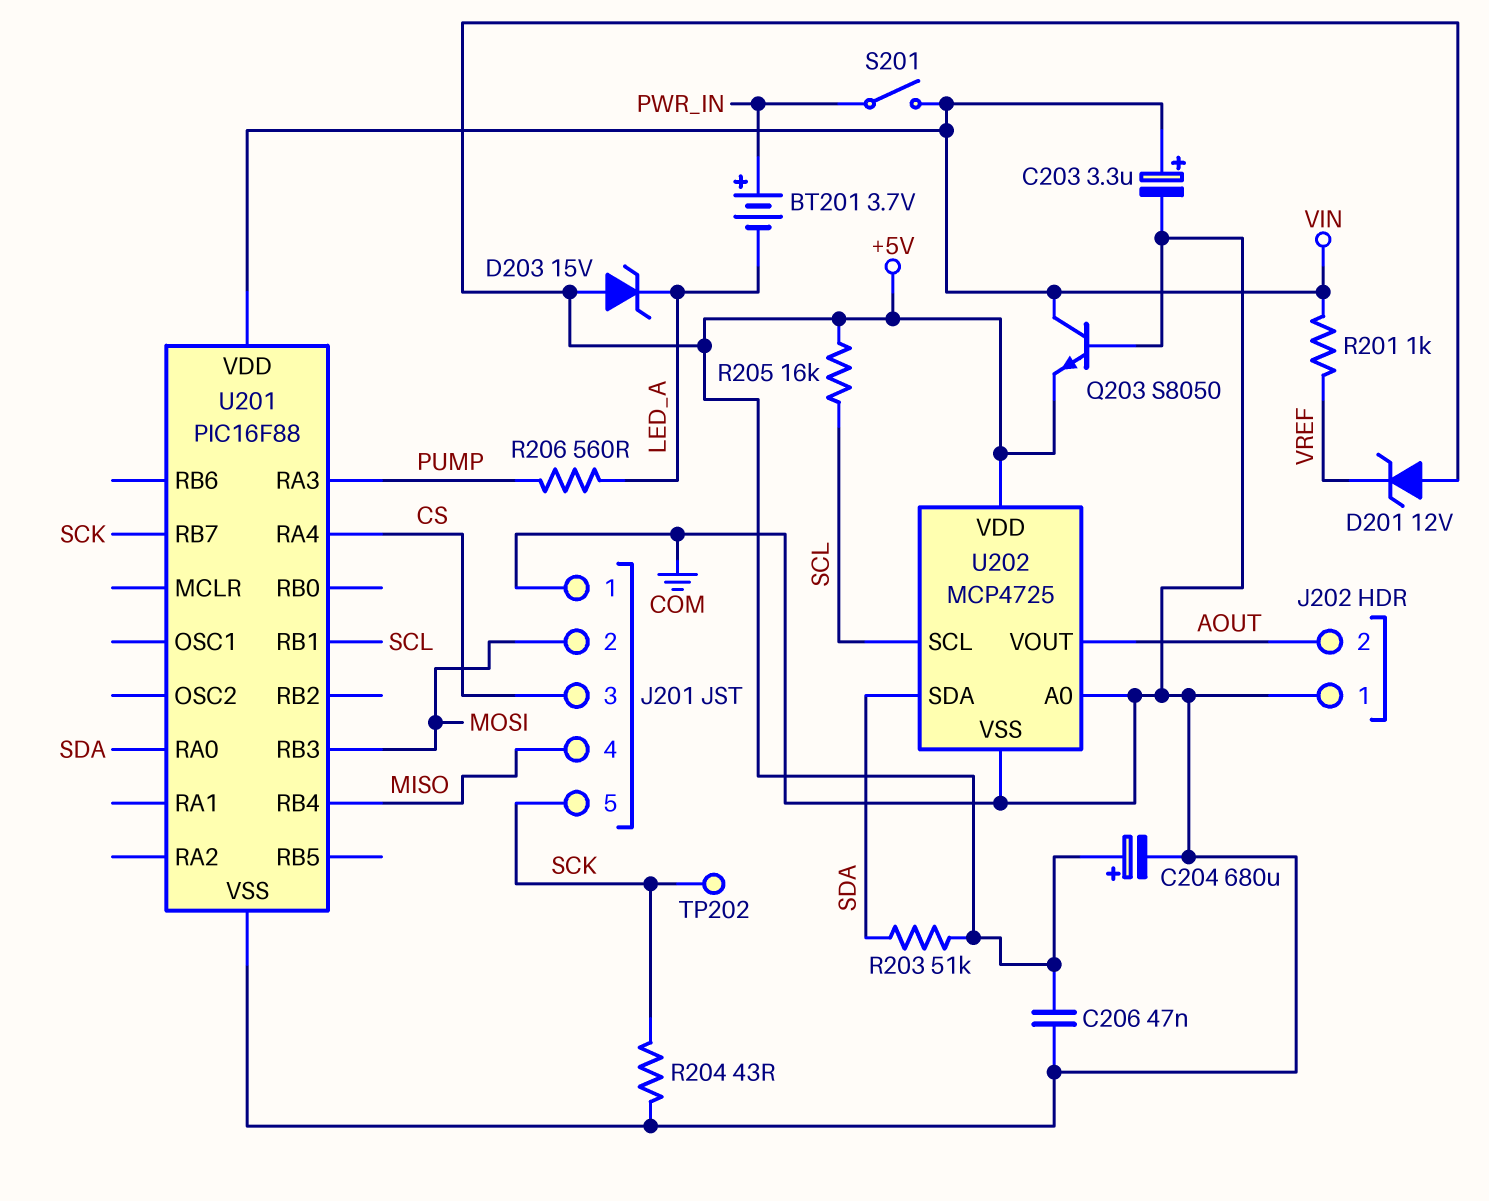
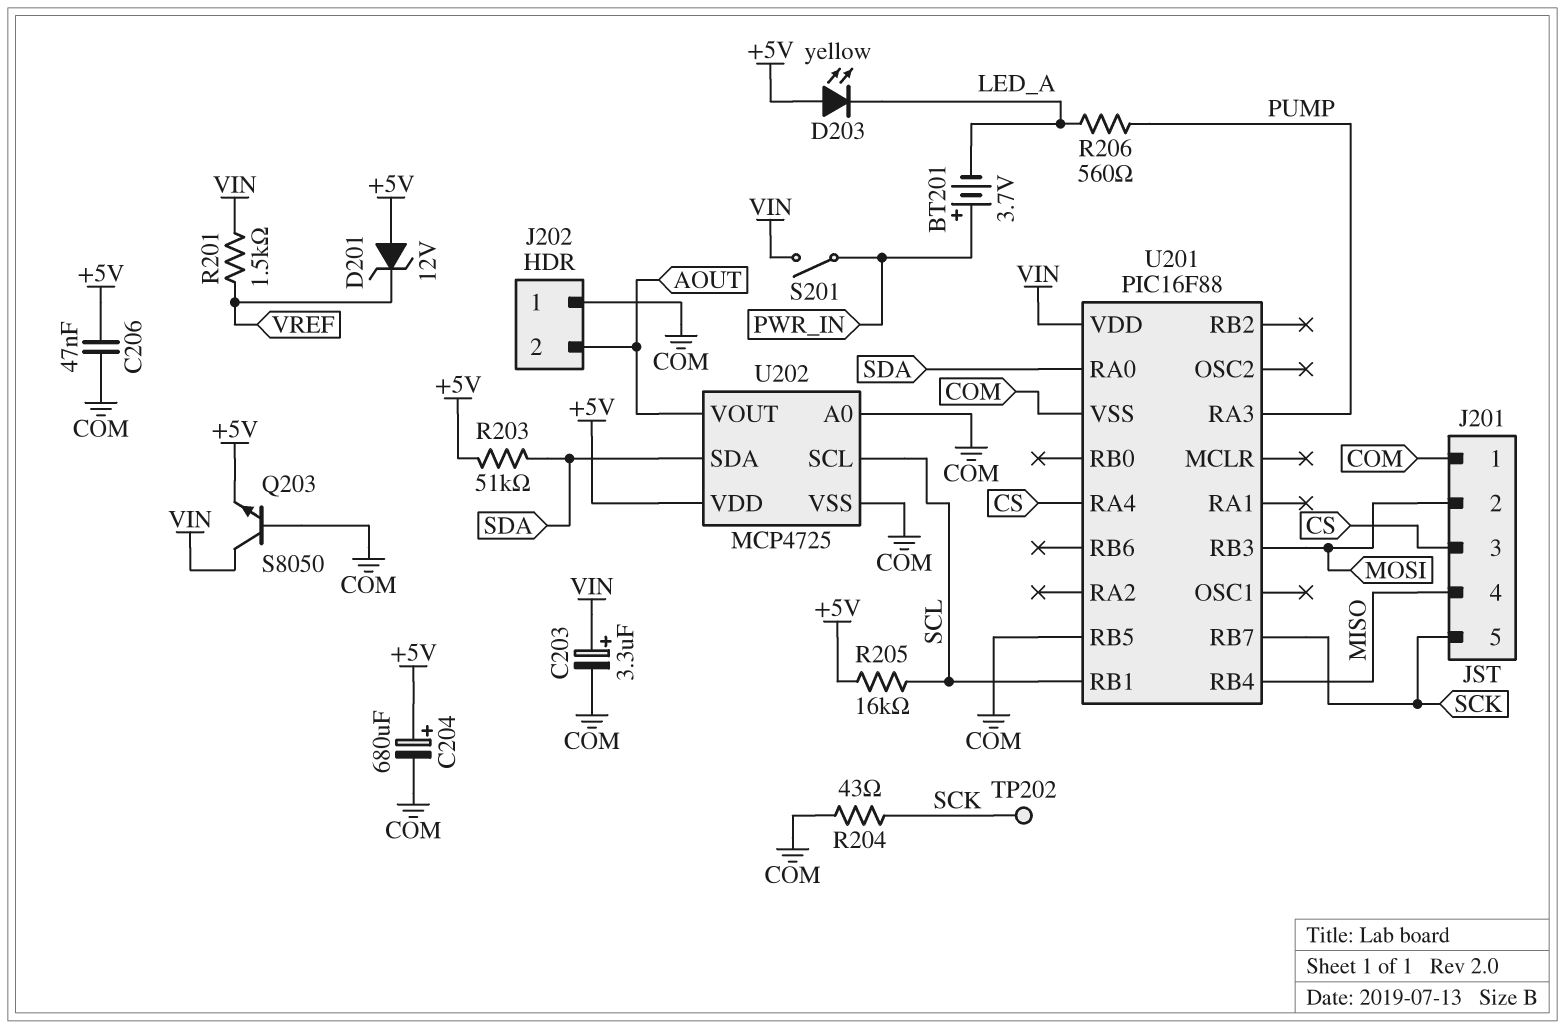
D203: zener 15V (A +5V, K LED_A) -> LED yellow (A +5V, K LED_A)
R201: 1k (VIN, VREF) -> 1.5k (VIN, VREF)
U201 pin RB5: none -> COM

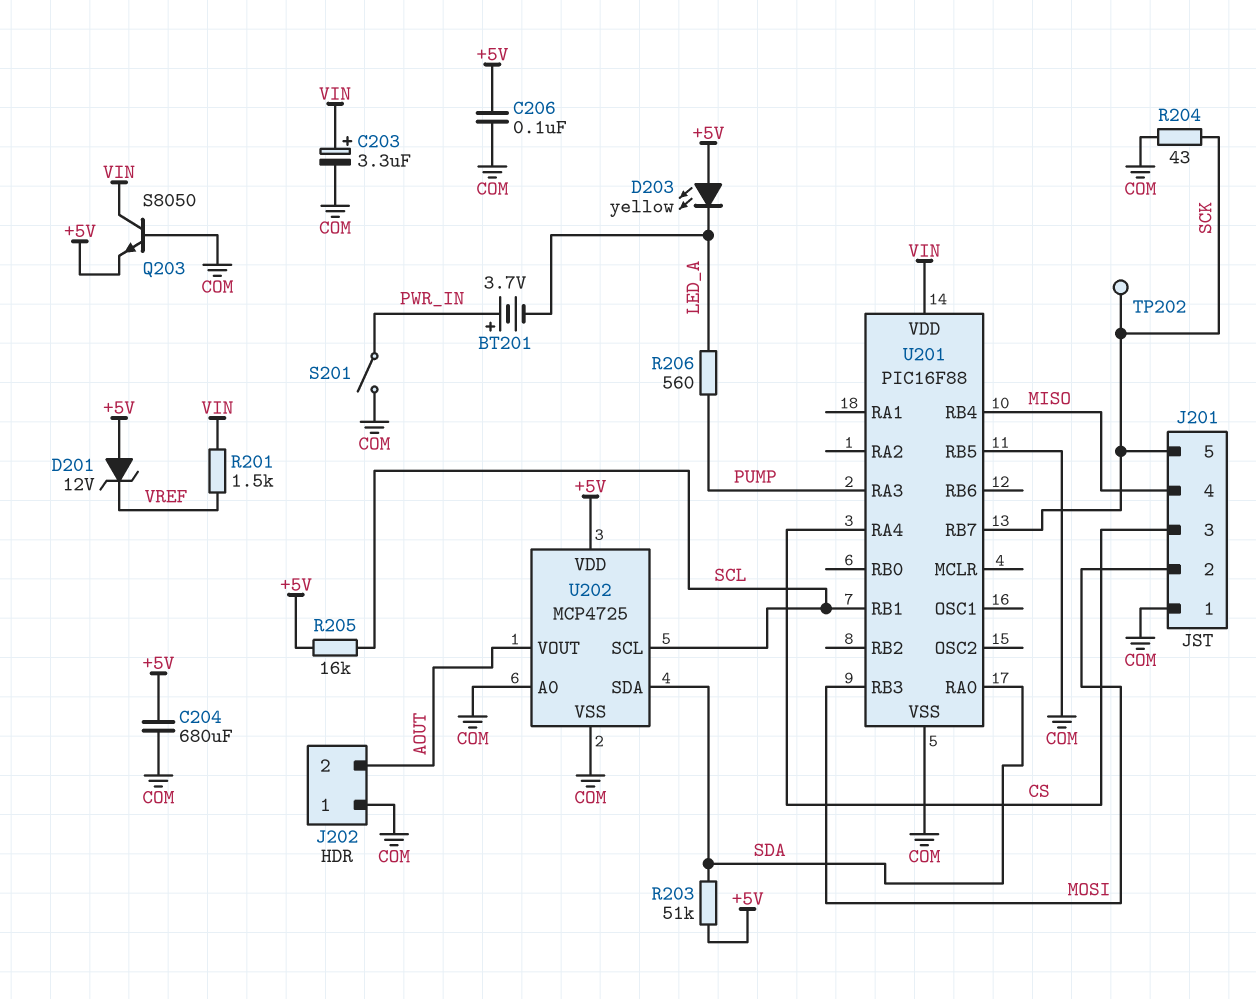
C204: 680uF (plus +5V, minus COM) -> 680uF (+5V, COM)
C206: 47nF (+5V, COM) -> 100nF (+5V, COM)
S201: switch (PWR_IN, VIN) -> switch (COM, PWR_IN)

